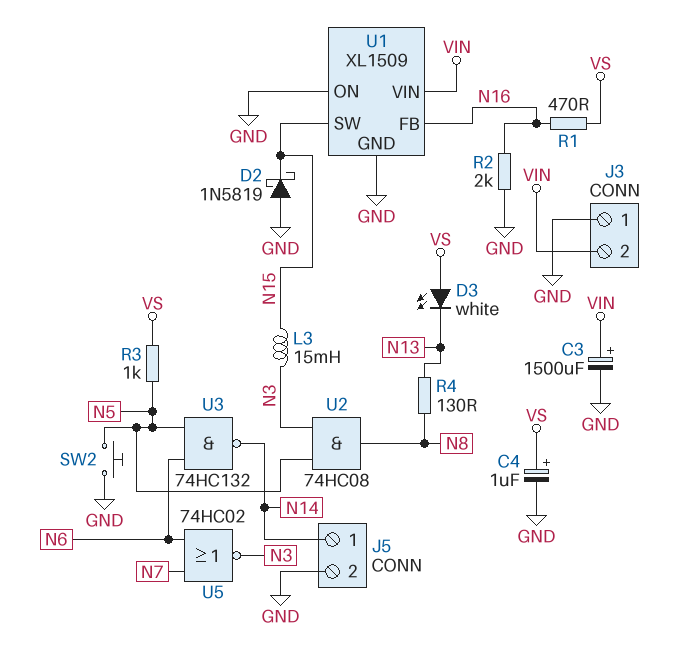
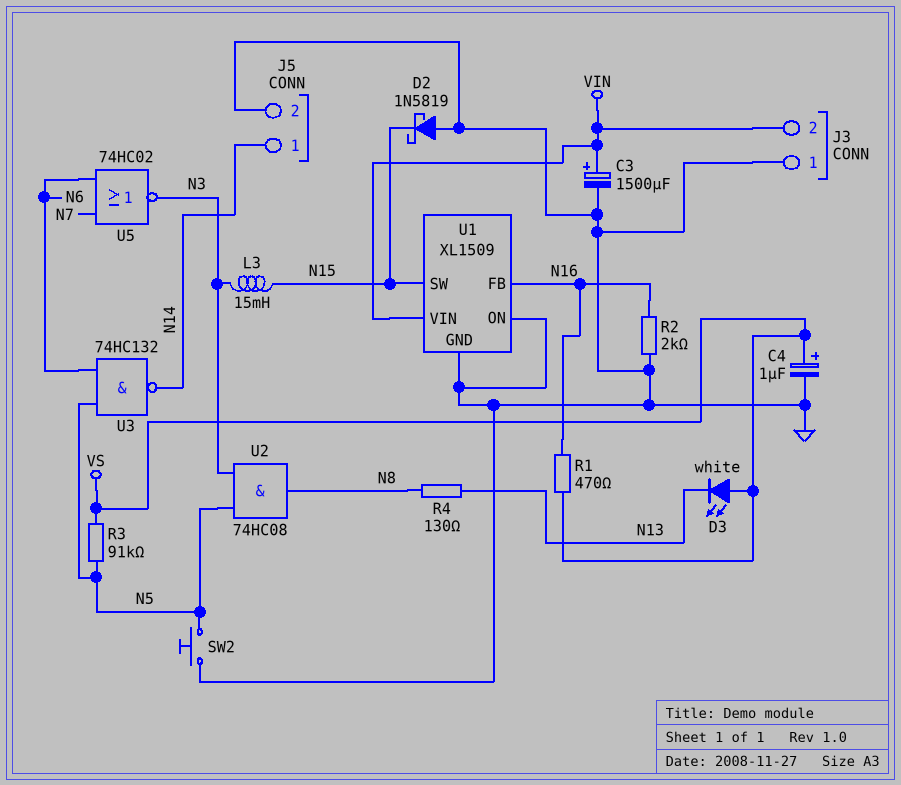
R3: 1k (N5, VS) -> 91k (N5, VS)

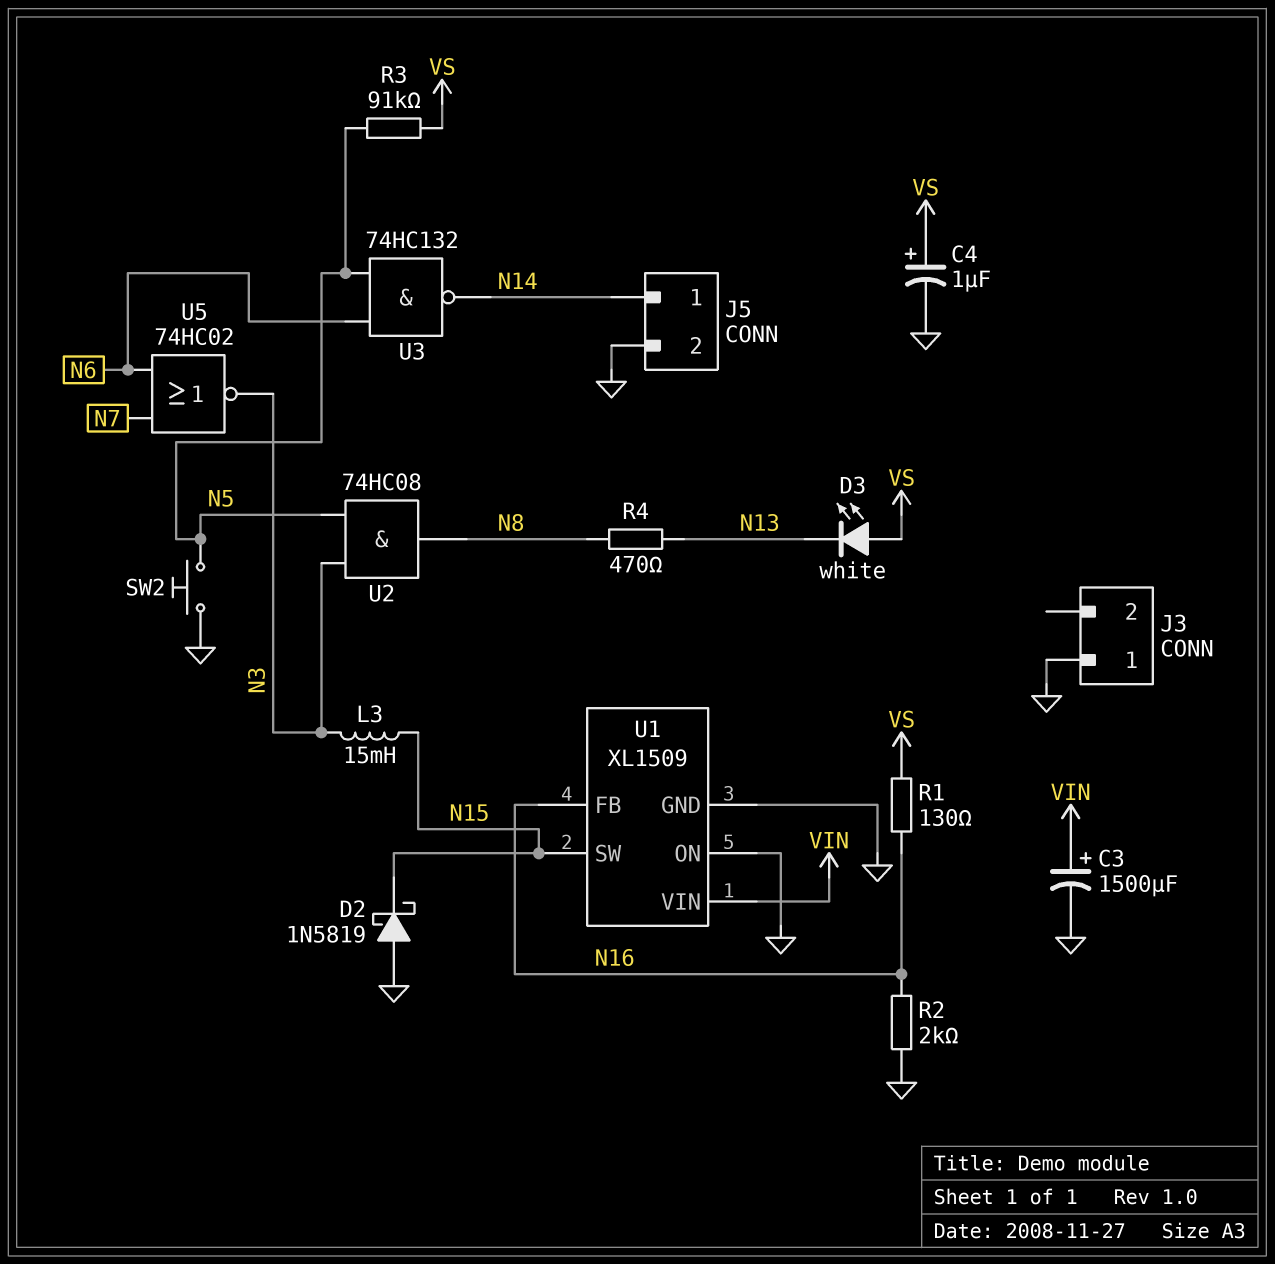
J3 pin 2: VIN -> none
R1: 470 (N16, VS) -> 130 (N16, VS)
R4: 130 (N8, N13) -> 470 (N8, N13)

